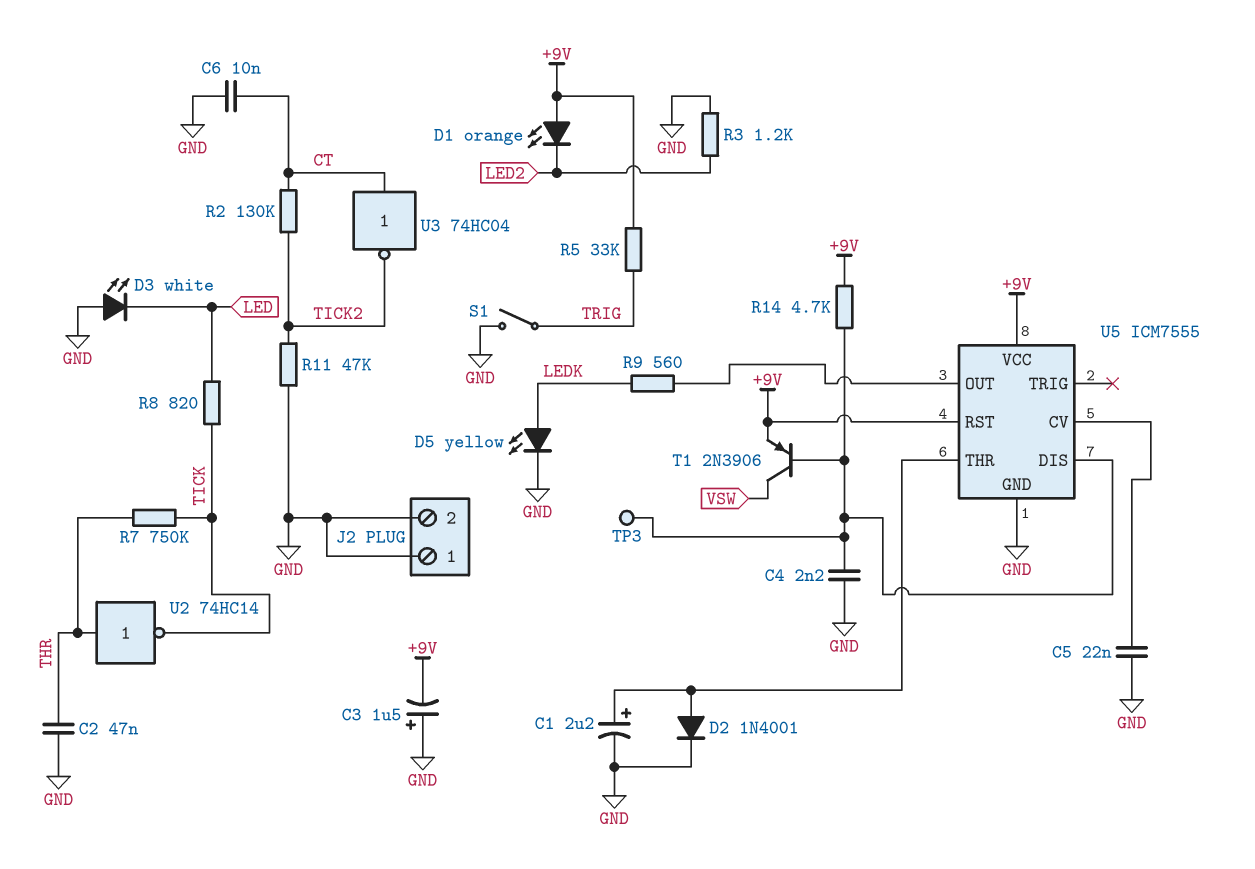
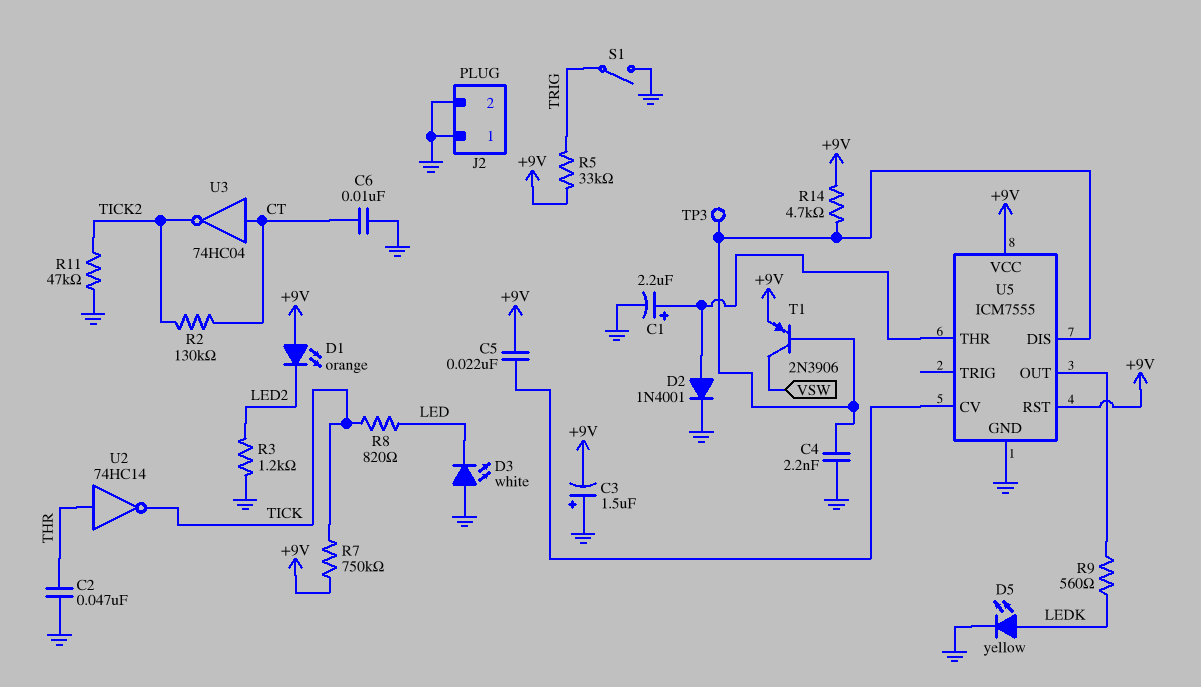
C5: 22nF (GND, U5/CV) -> 22nF (+9V, U5/CV)
R7: 750k (THR, TICK) -> 750k (+9V, TICK)

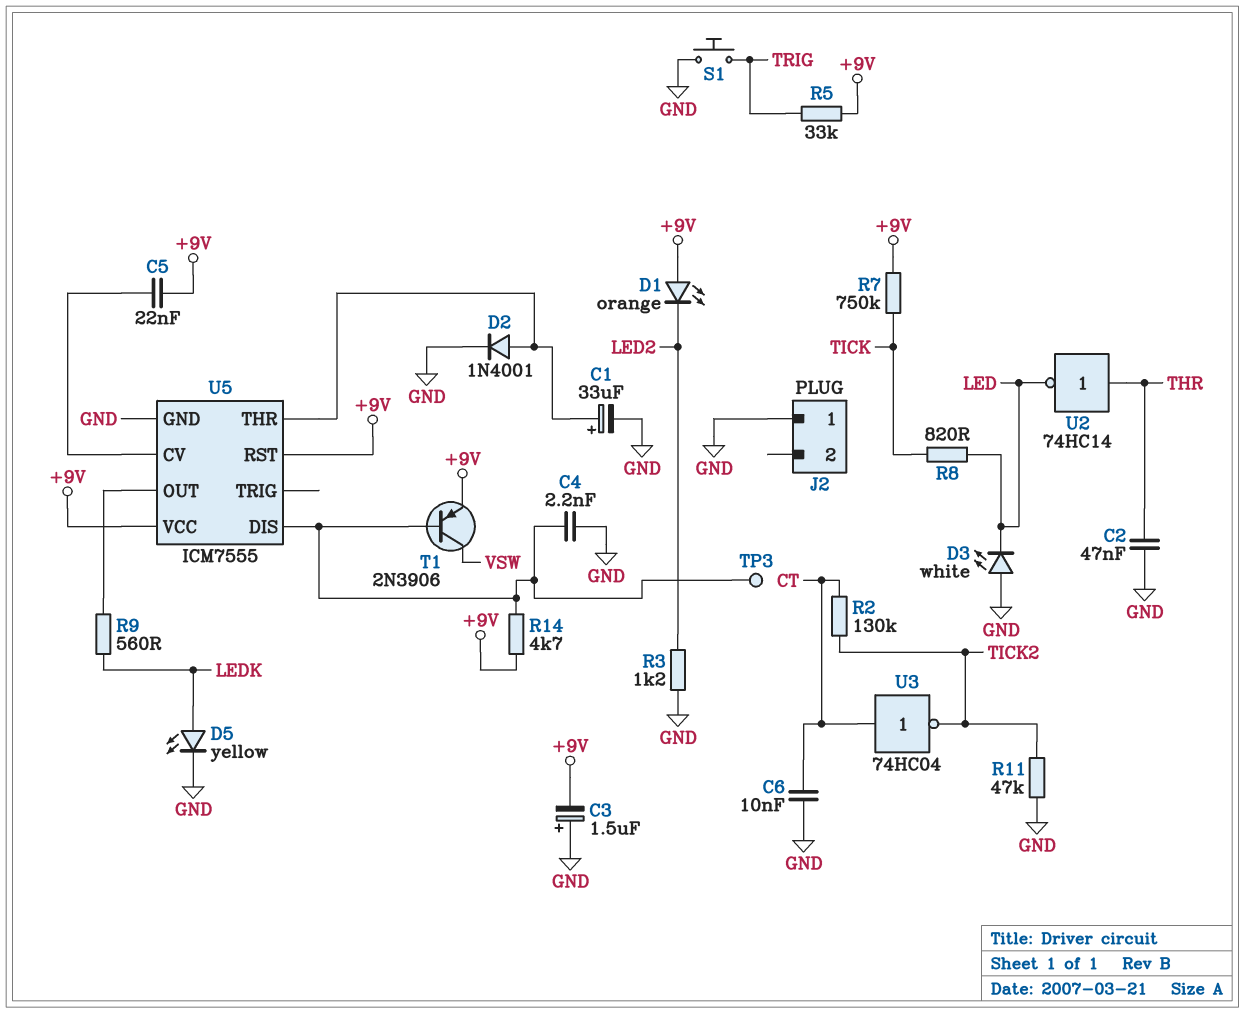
C1: 2.2uF (plus U5/THR, minus GND) -> 33uF (plus U5/THR, minus GND)
J2 pin 2: GND -> none
S1: switch (GND, TRIG) -> button (GND, TRIG)
U2: NOT 74HC14 (in THR, out TICK) -> NOT 74HC14 (in THR, out LED)

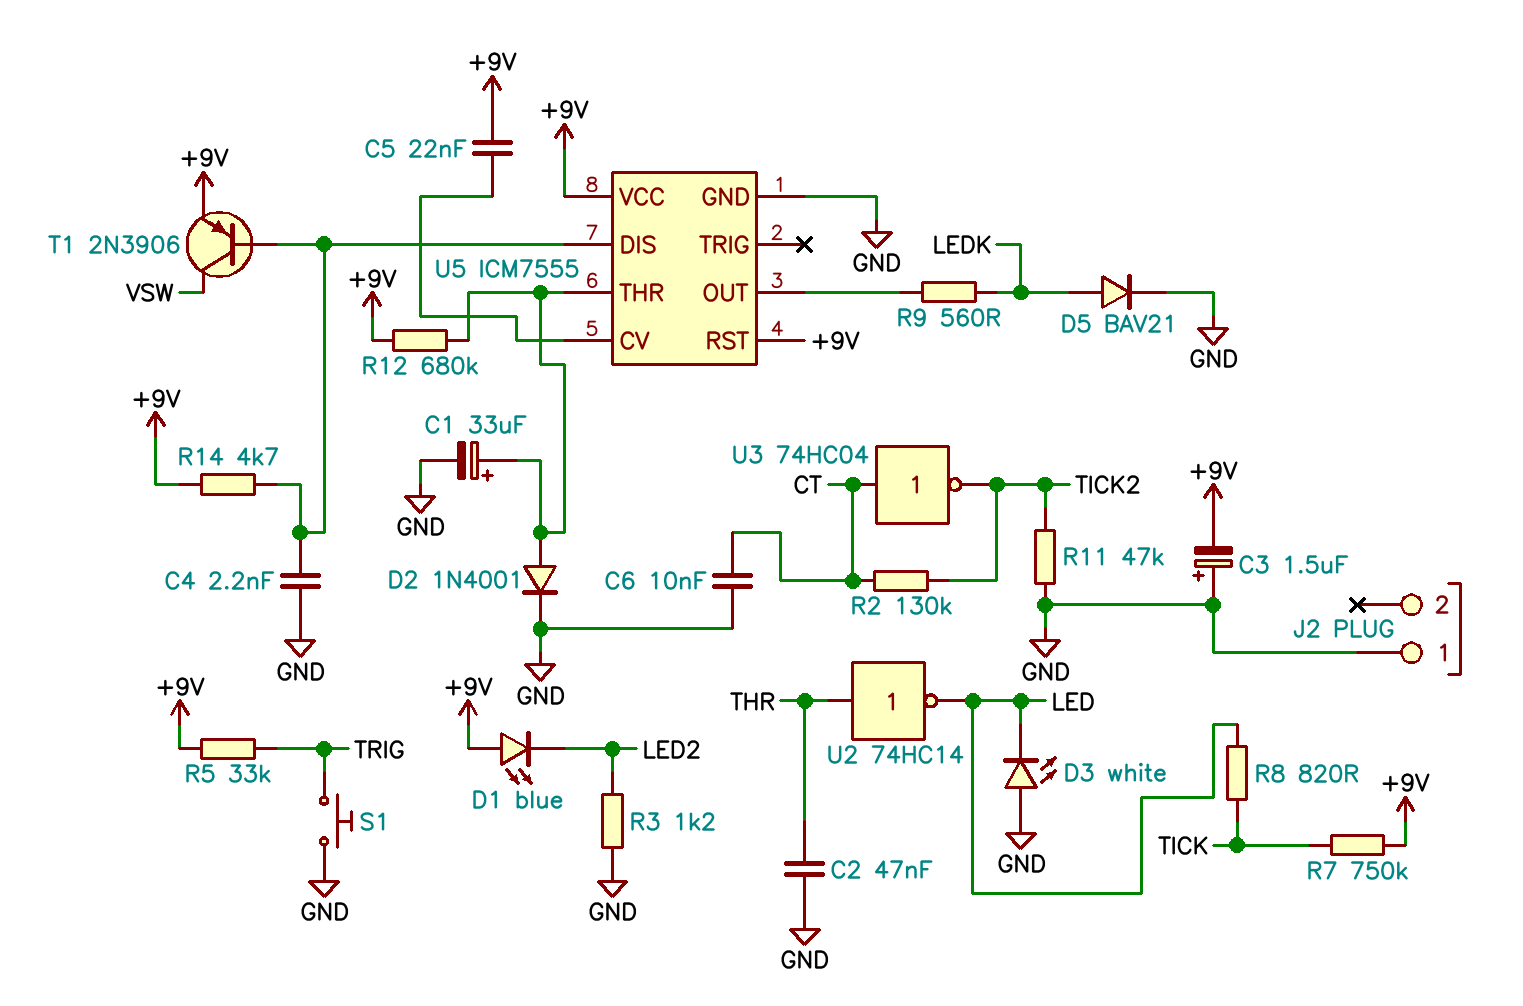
D1: LED orange (A +9V, K LED2) -> LED blue (A +9V, K LED2)
D5: LED yellow (A LEDK, K GND) -> diode BAV21 (A LEDK, K GND)
R12: none -> 680k (+9V, U5/THR)
TP3: test point (U5/DIS) -> none

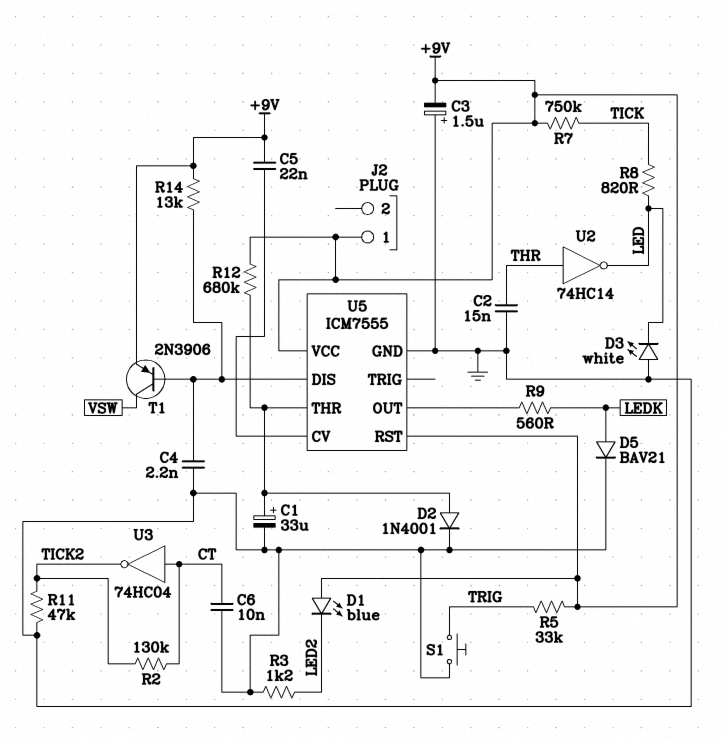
C2: 47nF (GND, THR) -> 15nF (GND, THR)
J2 pin 1: GND -> +9V
R14: 4.7k (+9V, U5/DIS) -> 13k (+9V, U5/DIS)

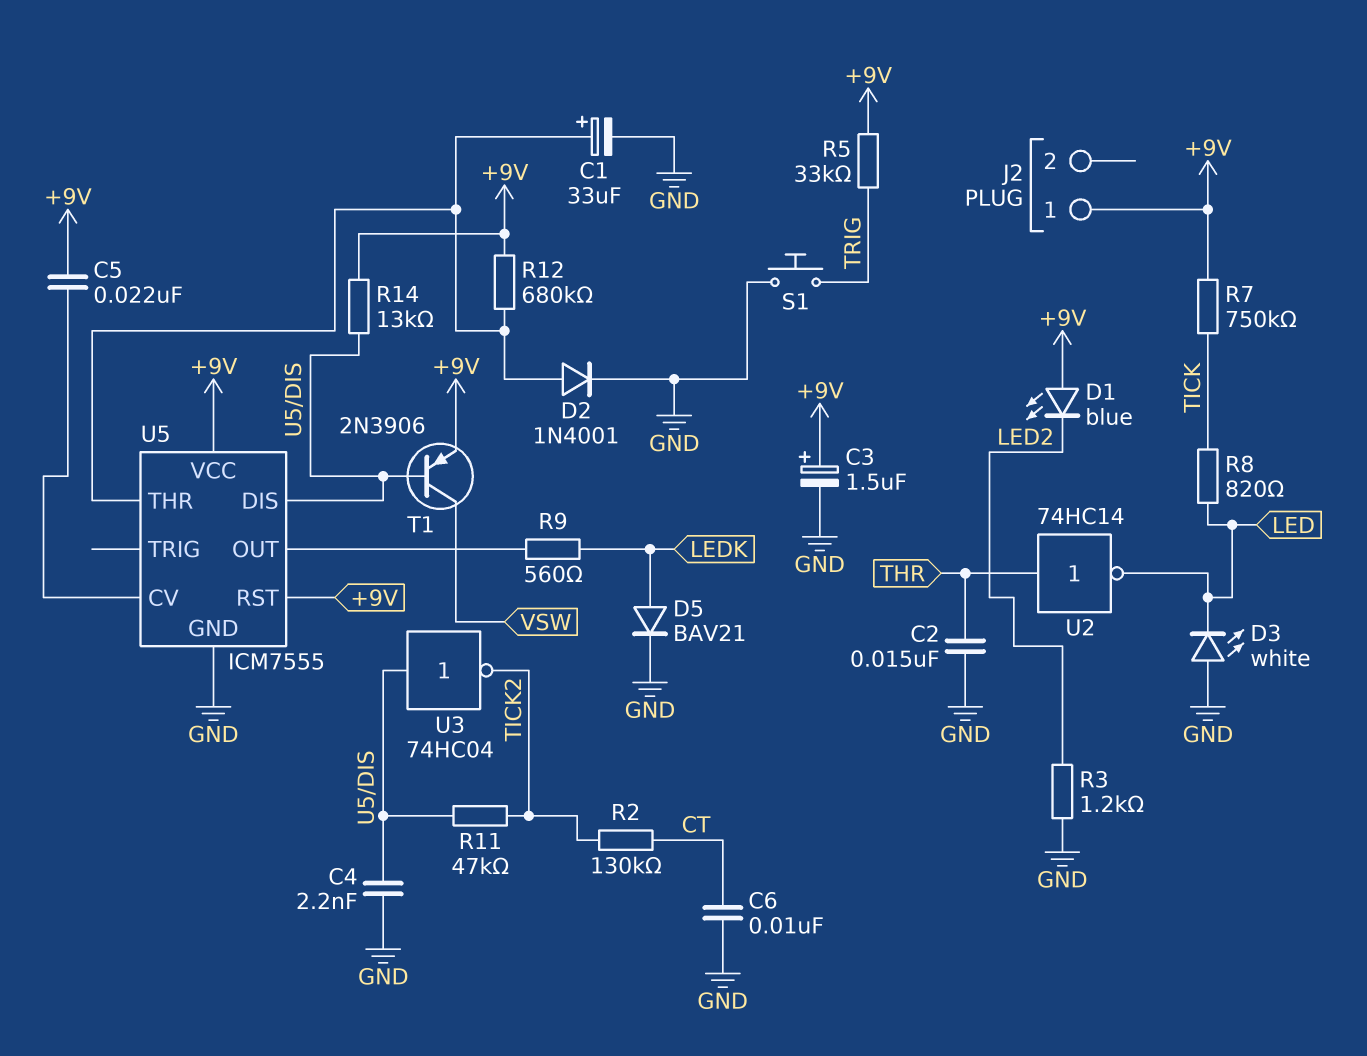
C3: 1.5uF (plus GND, minus +9V) -> 1.5uF (plus +9V, minus GND)
R11: 47k (GND, TICK2) -> 47k (TICK2, U5/DIS)
U3: NOT 74HC04 (in CT, out TICK2) -> NOT 74HC04 (in U5/DIS, out TICK2)

